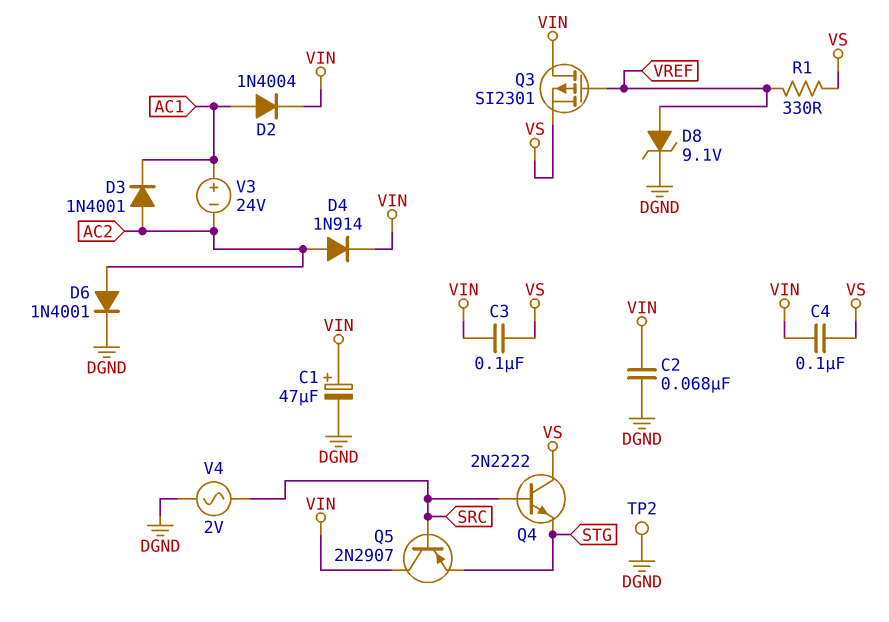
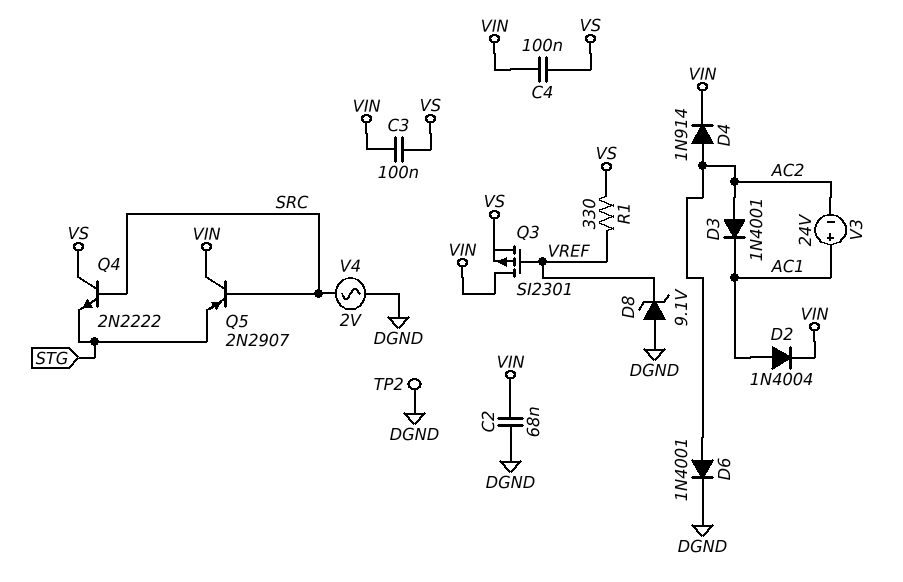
C1: 47uF (plus VIN, minus DGND) -> none
D8: zener 9.1V (A VREF, K DGND) -> zener 9.1V (A DGND, K VREF)

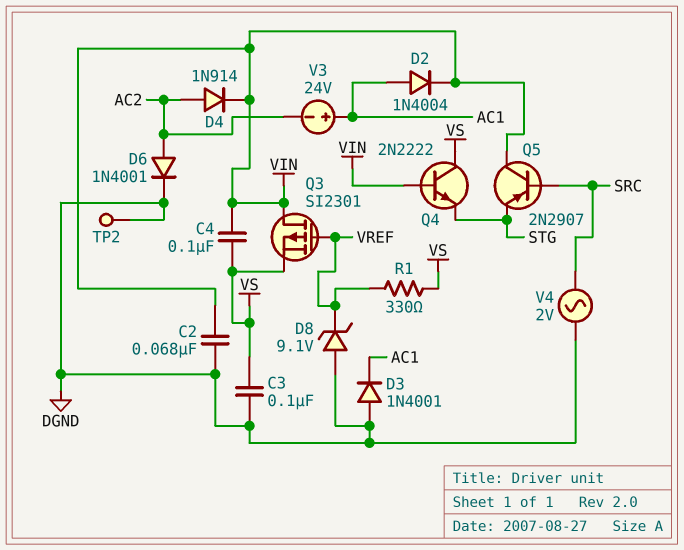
C3: 100nF (VIN, VS) -> 100nF (DGND, VS)
D3: diode 1N4001 (A AC2, K AC1) -> diode 1N4001 (A DGND, K AC1)
Q4: NPN 2N2222 (B SRC, C VS, E STG) -> NPN 2N2222 (B VIN, C VS, E STG)

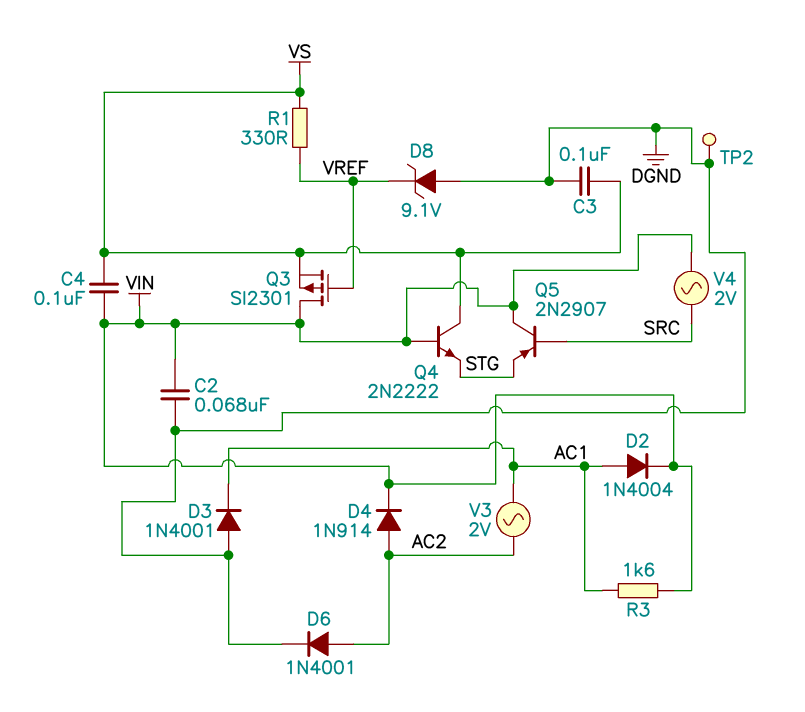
R3: none -> 1.6k (AC1, VIN)
V3: 24V (plus AC1, minus AC2) -> AC 2V (AC1, AC2)
V4: AC 2V (DGND, SRC) -> AC 2V (SRC, VIN)

